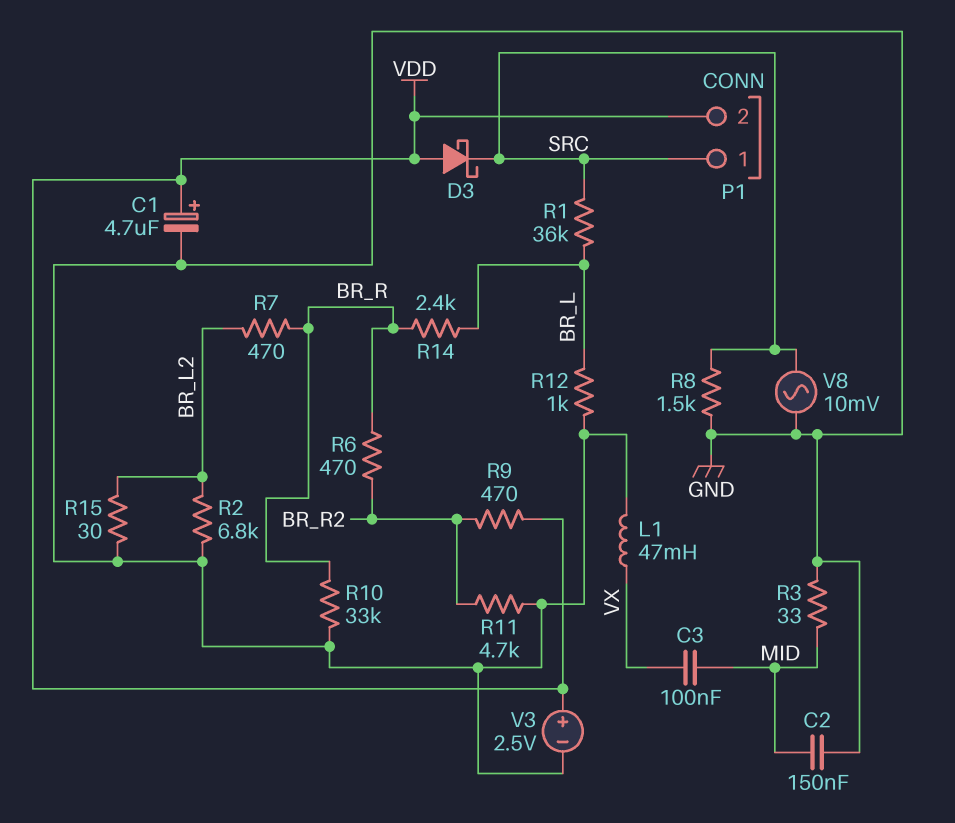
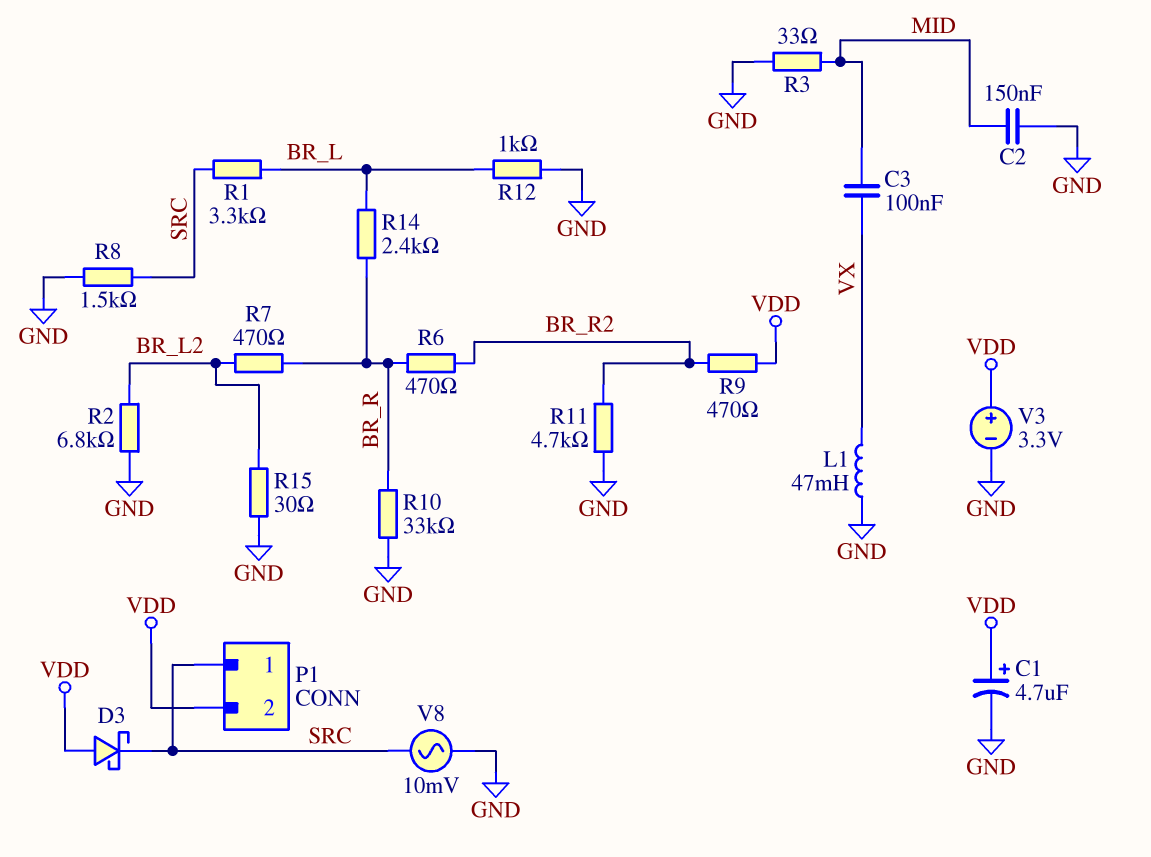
R1: 36k (BR_L, SRC) -> 3.3k (BR_L, SRC)
V3: 2.5V (plus VDD, minus GND) -> 3.3V (plus VDD, minus GND)

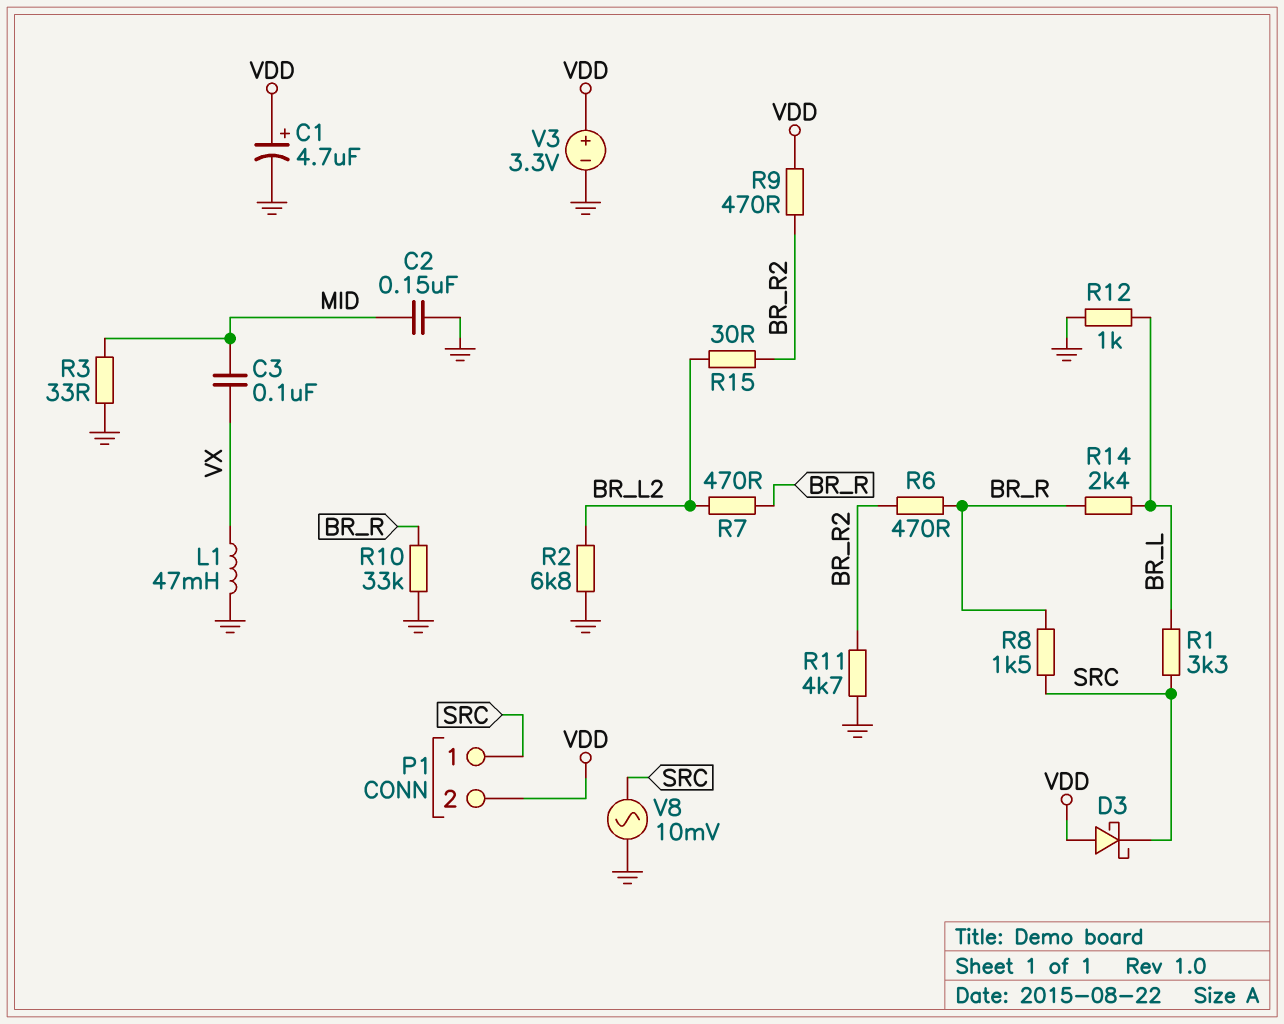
R8: 1.5k (GND, SRC) -> 1.5k (BR_R, SRC)
R15: 30 (BR_L2, GND) -> 30 (BR_L2, BR_R2)

